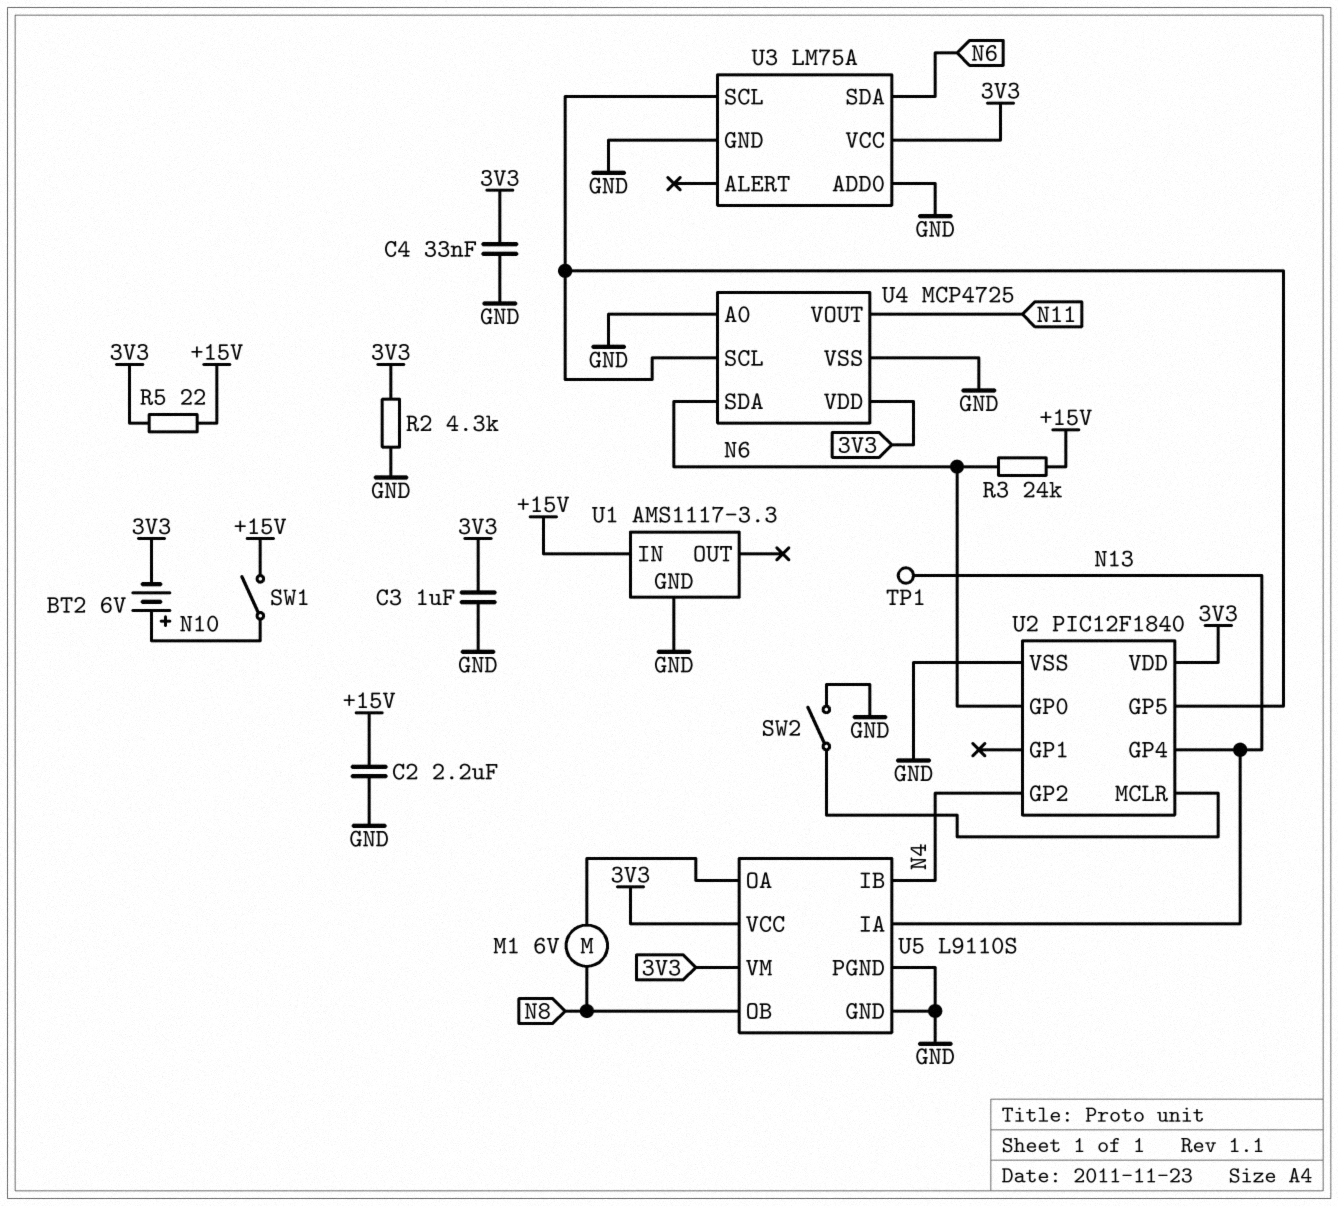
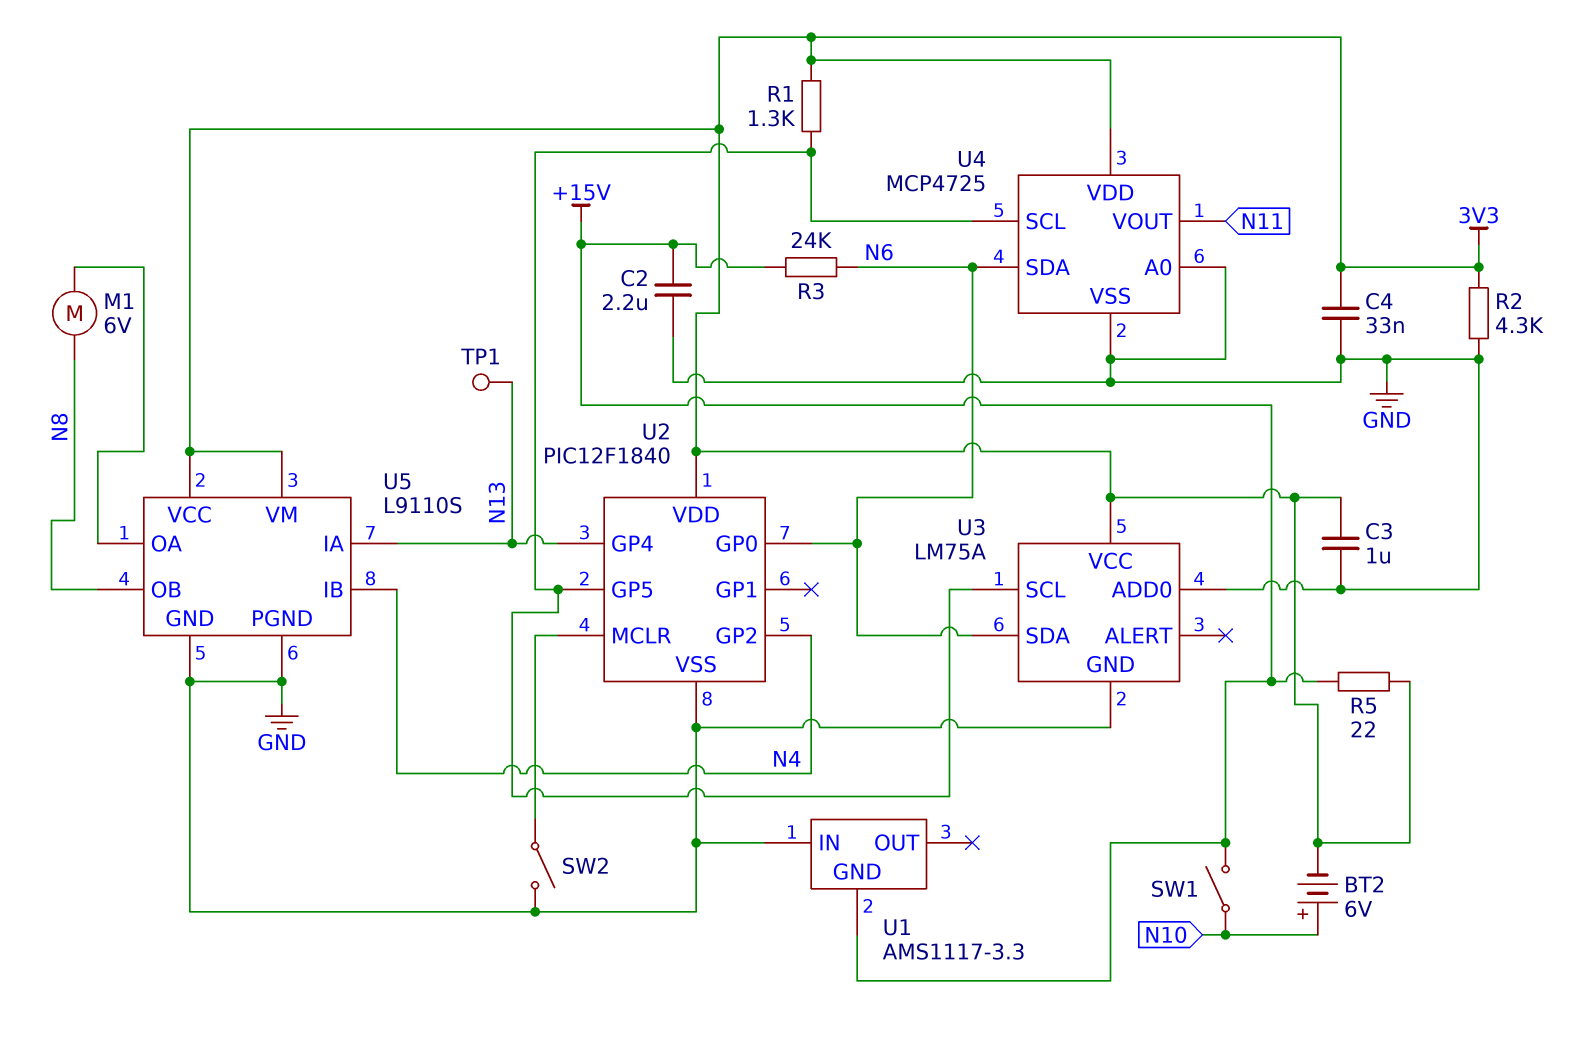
R1: none -> 1.3k (3V3, U2/GP5)
U1 pin GND: GND -> +15V
U1 pin IN: +15V -> GND

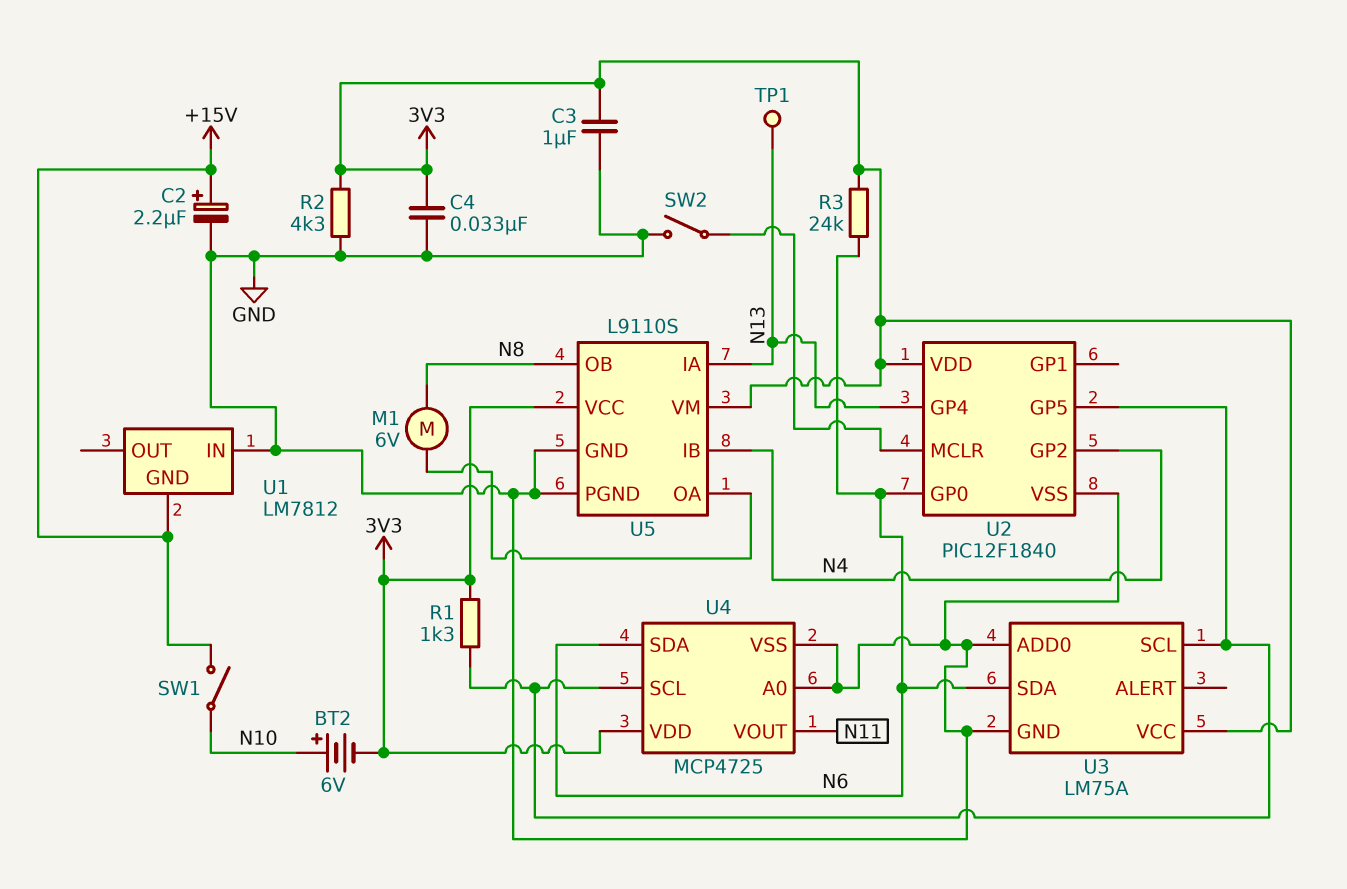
C2: 2.2uF (+15V, GND) -> 2.2uF (plus +15V, minus GND)
R3: 24k (+15V, N6) -> 24k (3V3, N6)
R5: 22 (+15V, 3V3) -> none
U1: AMS1117-3.3 -> LM7812

